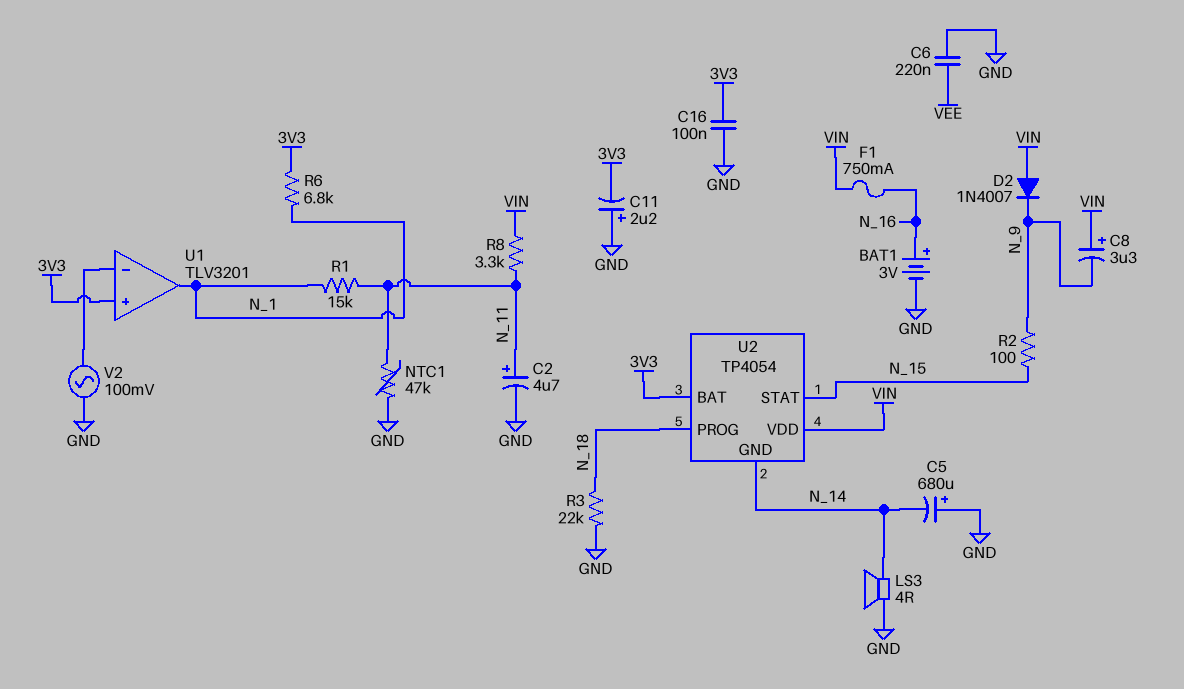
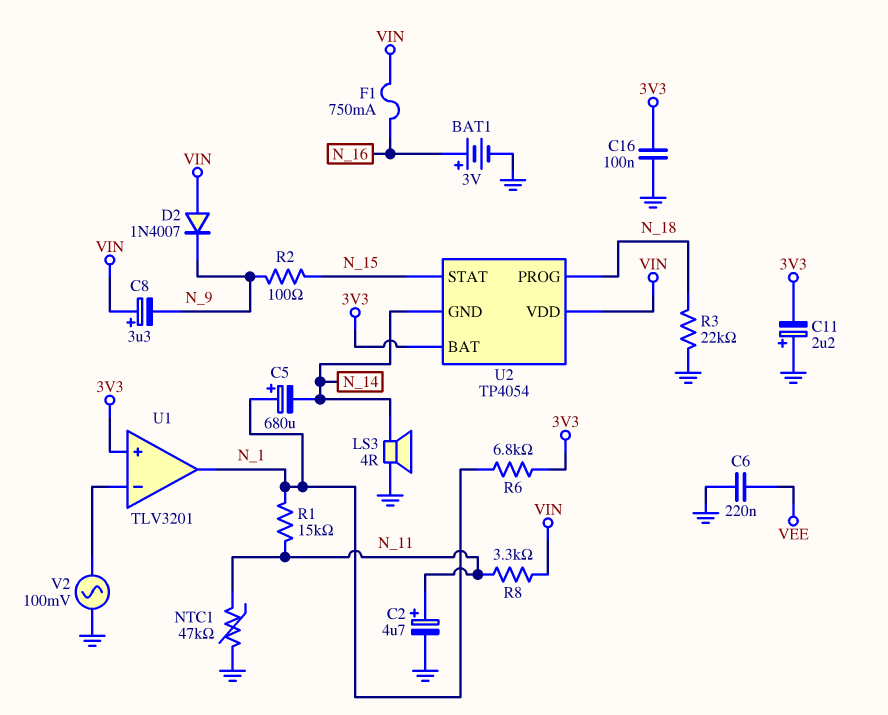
C5: 680uF (plus GND, minus N_14) -> 680uF (plus N_1, minus N_14)

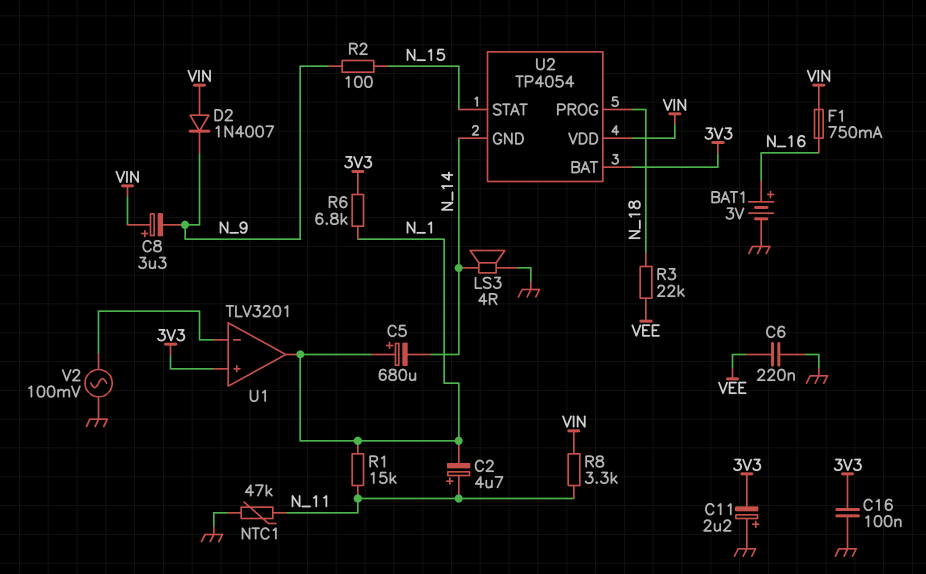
C2: 4.7uF (plus N_11, minus GND) -> 4.7uF (plus N_11, minus N_1)
R3: 22k (GND, N_18) -> 22k (N_18, VEE)

